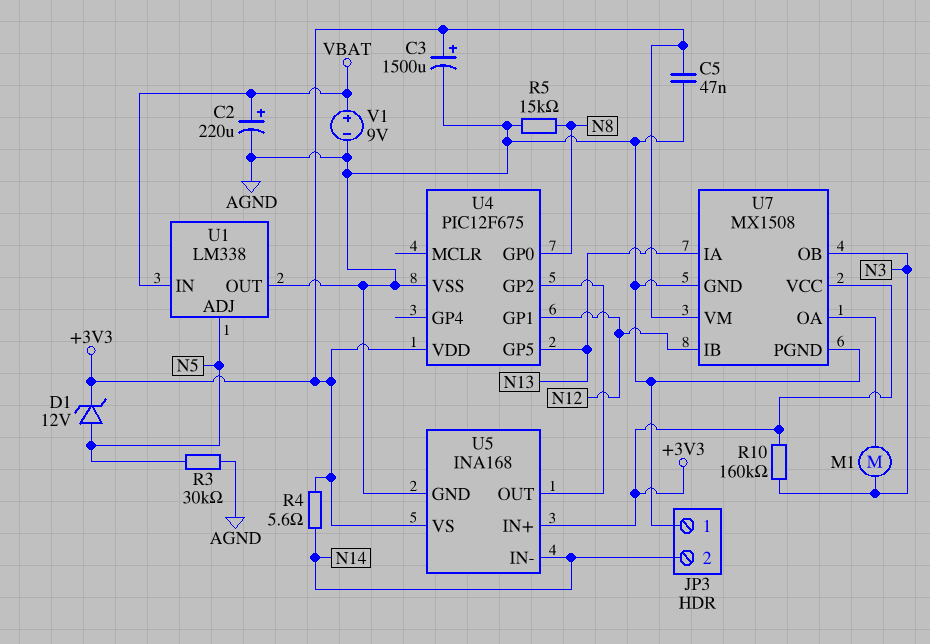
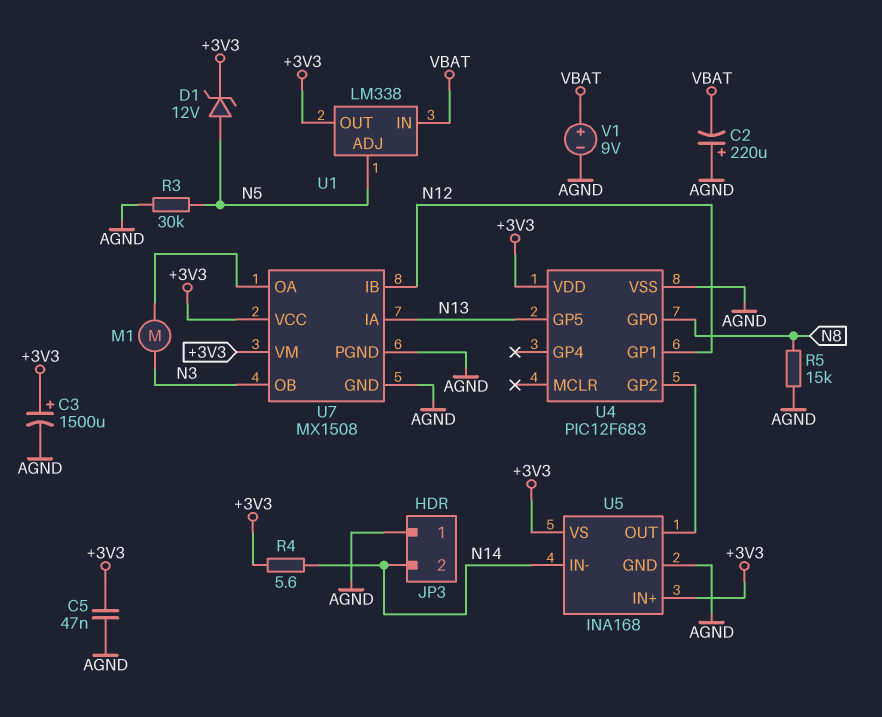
C2: 220uF (plus VBAT, minus AGND) -> 220uF (plus AGND, minus VBAT)
R10: 160k (+3V3, N3) -> none
U1 pin OUT: AGND -> +3V3
U4: PIC12F675 -> PIC12F683

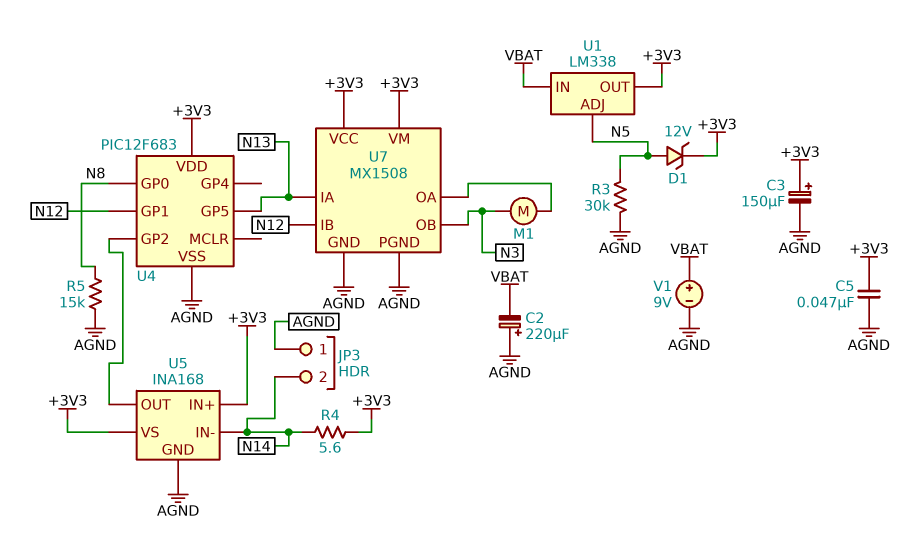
C3: 1500uF (plus +3V3, minus AGND) -> 150uF (plus +3V3, minus AGND)

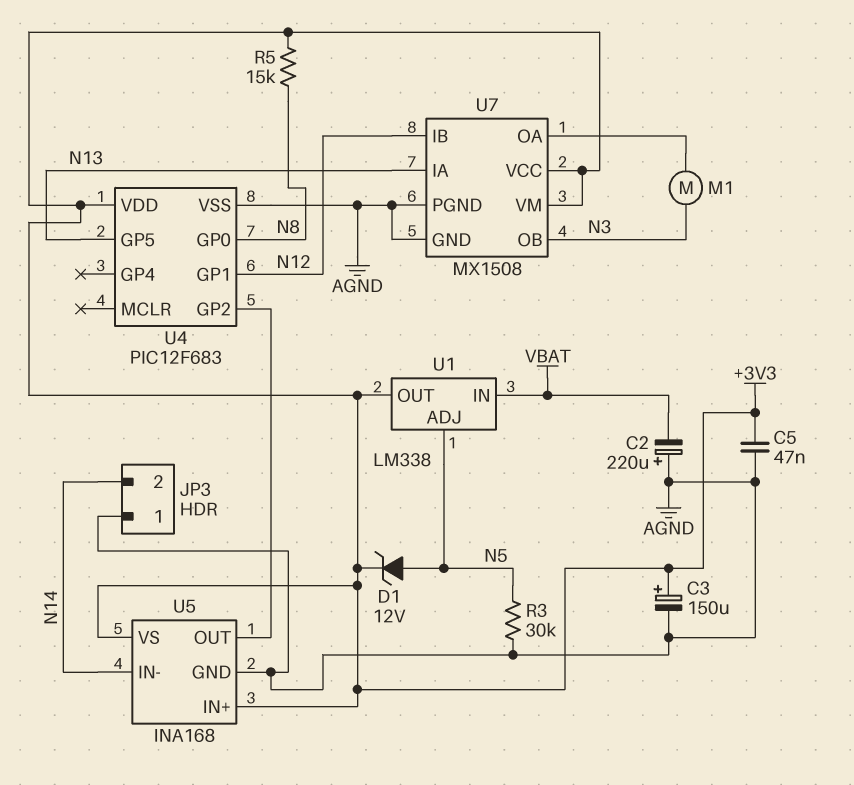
R4: 5.6 (+3V3, N14) -> none
R5: 15k (AGND, N8) -> 15k (+3V3, N8)
V1: 9V (plus VBAT, minus AGND) -> none

